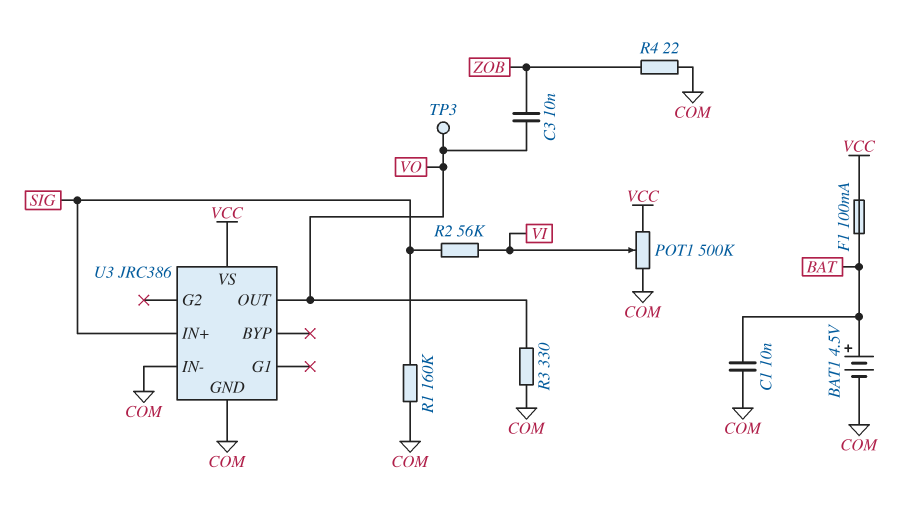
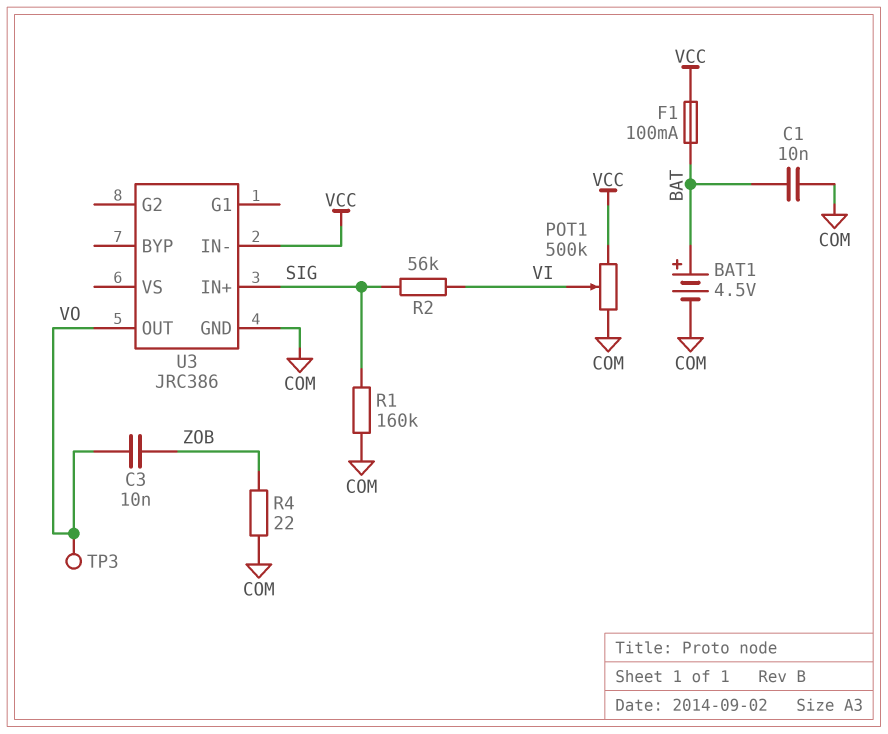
R3: 330 (COM, VO) -> none
U3 pin IN-: COM -> VCC
U3 pin VS: VCC -> none

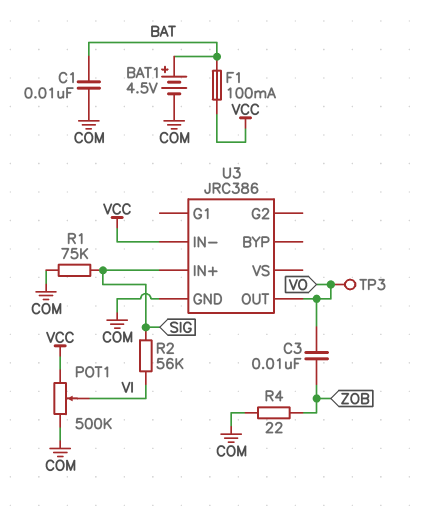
R1: 160k (COM, SIG) -> 75k (COM, SIG)

